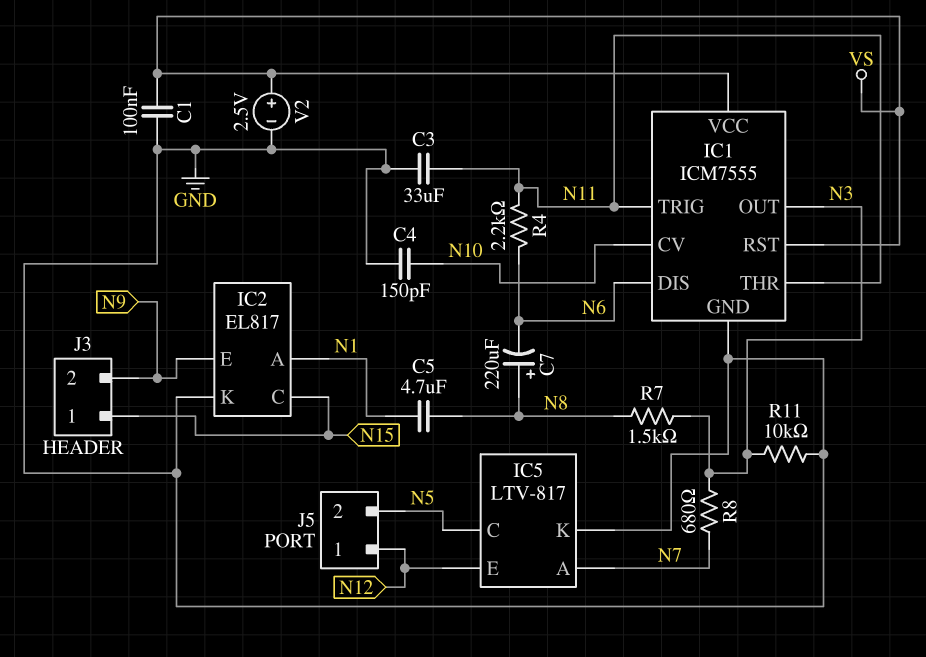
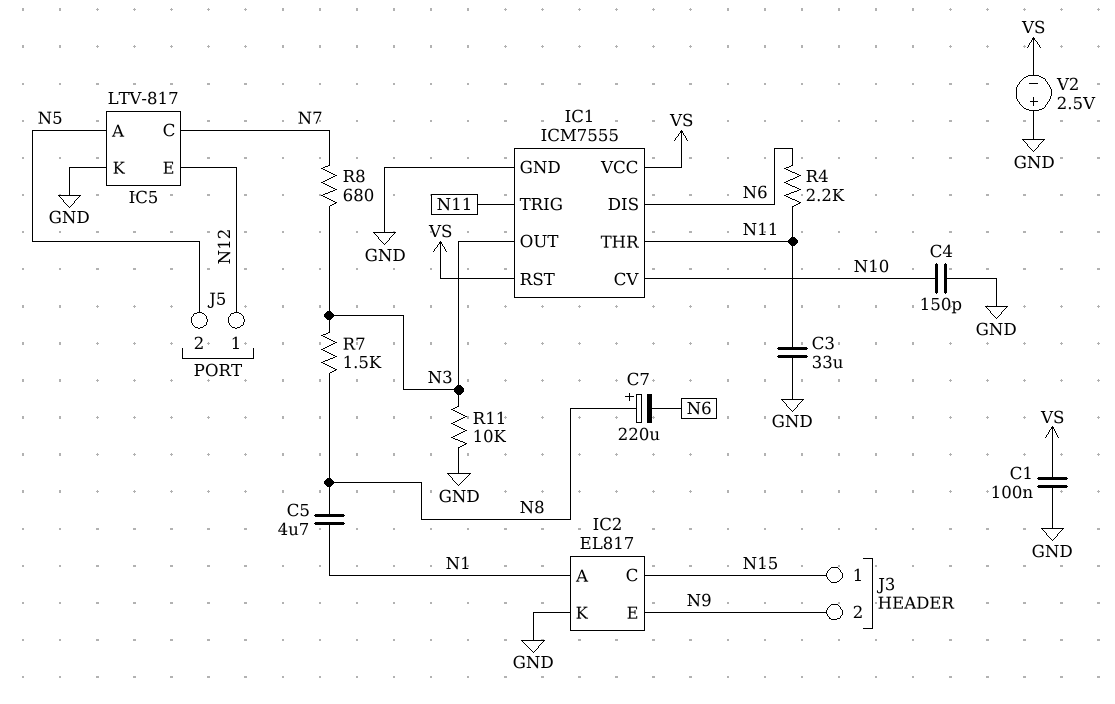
IC5 pin A: N7 -> N5
IC5 pin C: N5 -> N7
V2: 2.5V (plus VS, minus GND) -> 2.5V (plus GND, minus VS)

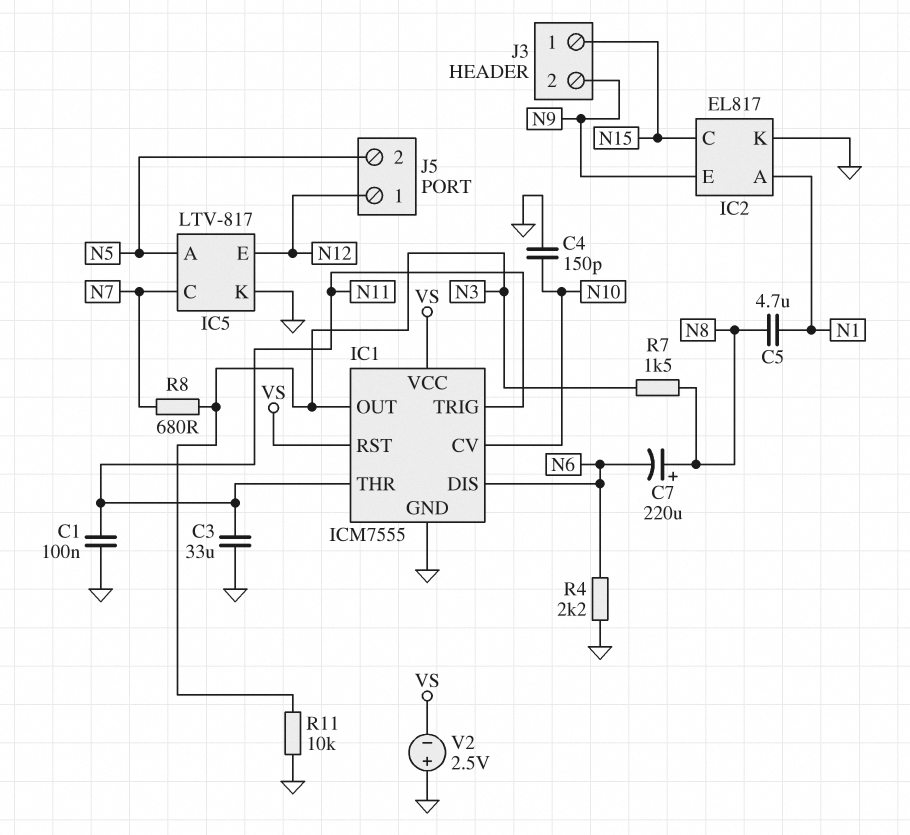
C1: 100nF (GND, VS) -> 100nF (GND, N11)
R4: 2.2k (N6, N11) -> 2.2k (GND, N6)

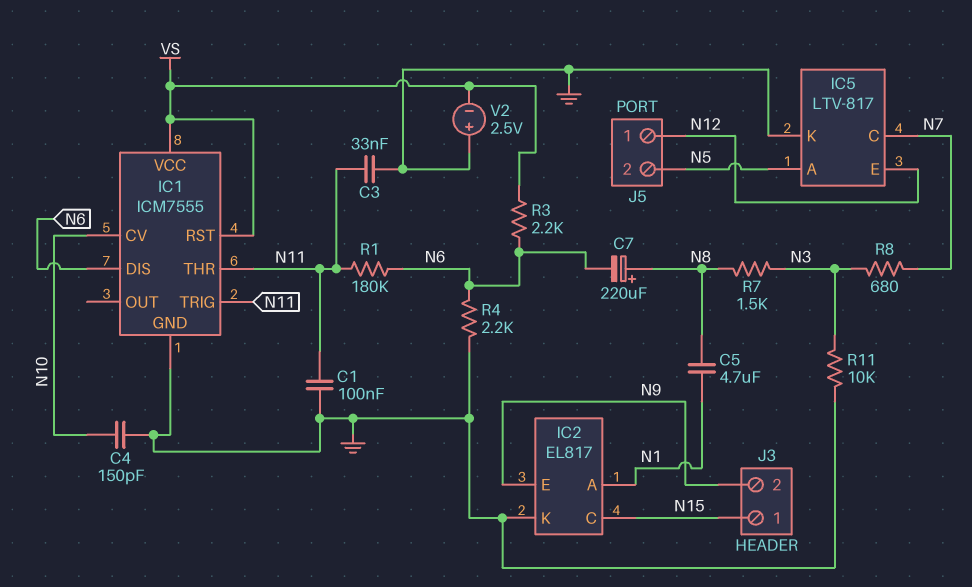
C3: 33uF (GND, N11) -> 33nF (GND, N11)
IC1 pin OUT: N3 -> none
R1: none -> 180k (N6, N11)
R3: none -> 2.2k (N6, VS)

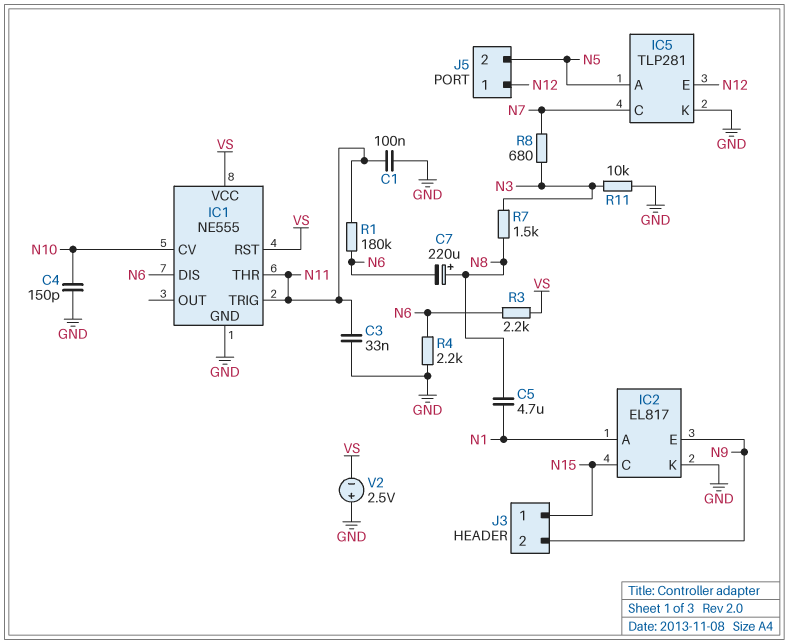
IC1: ICM7555 -> NE555
IC5: LTV-817 -> TLP281

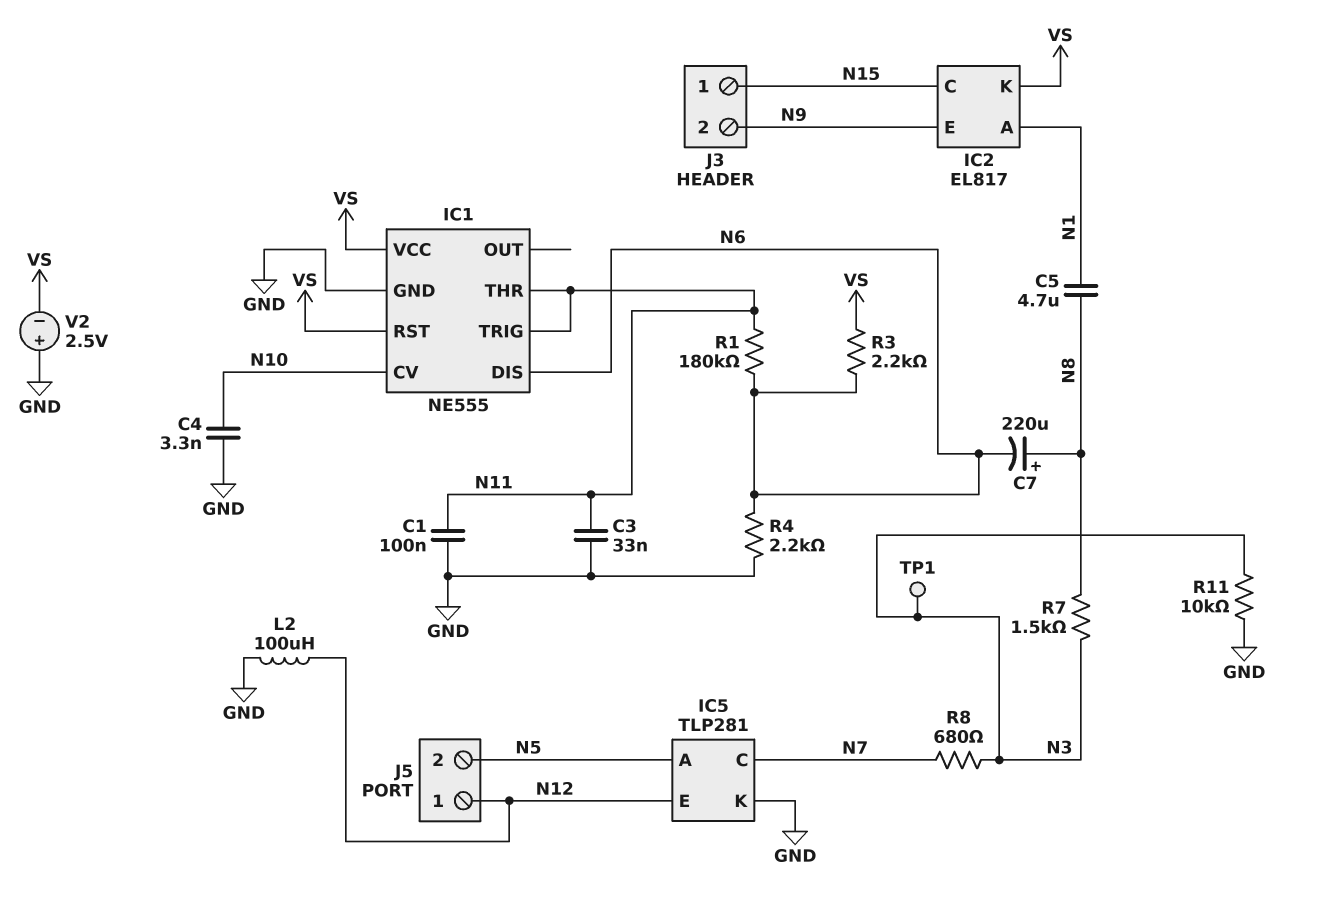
C4: 150pF (GND, N10) -> 3.3nF (GND, N10)
IC2 pin K: GND -> VS
L2: none -> 100uH (GND, N12)
TP1: none -> test point (N3)

